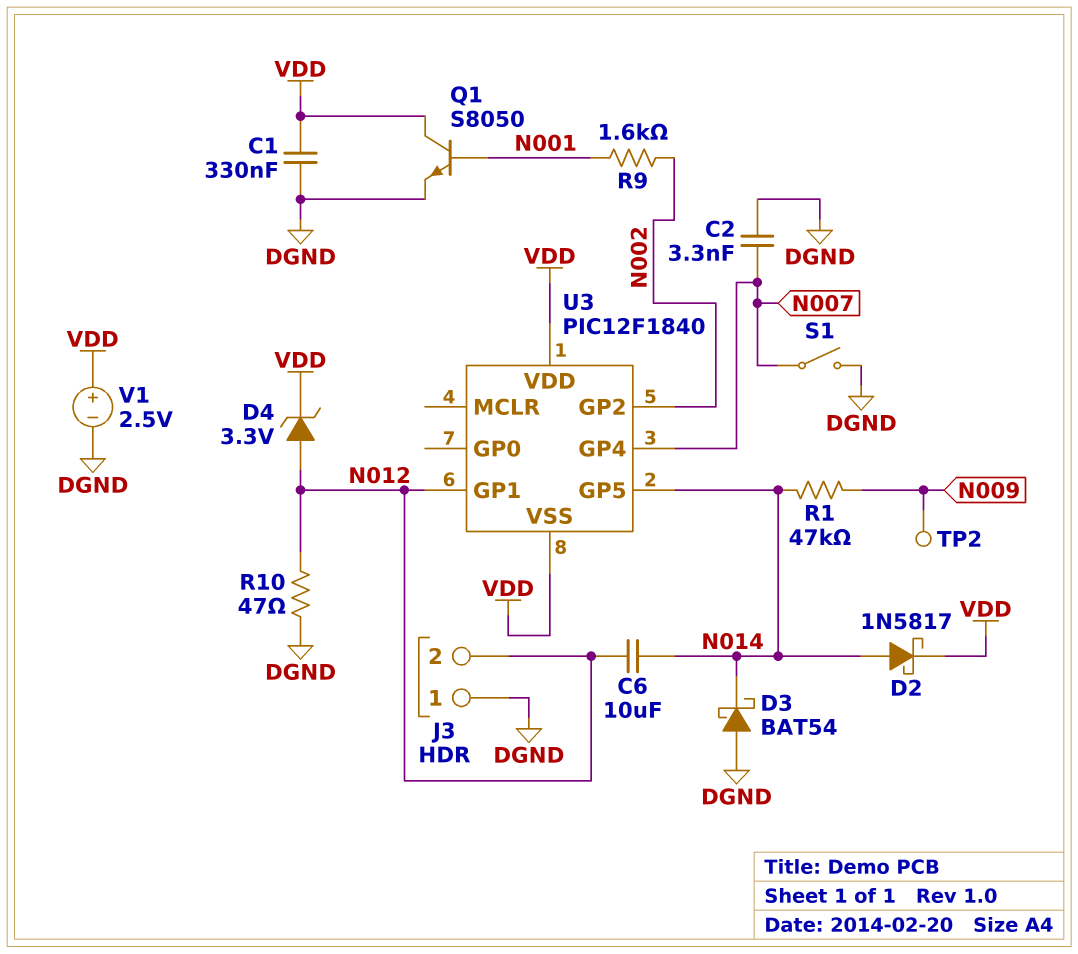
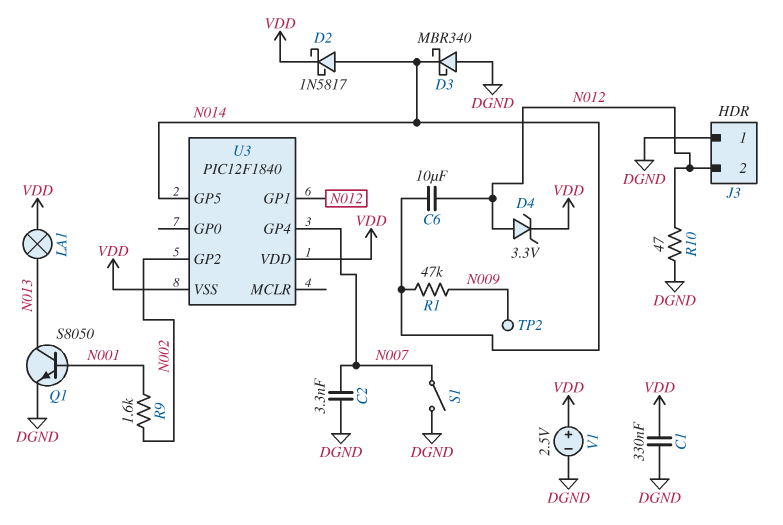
D3: schottky BAT54 (A DGND, K N014) -> schottky MBR340 (A DGND, K N014)
LA1: none -> lamp (N013, VDD)
Q1: NPN S8050 (B N001, C VDD, E DGND) -> NPN S8050 (B N001, C N013, E DGND)

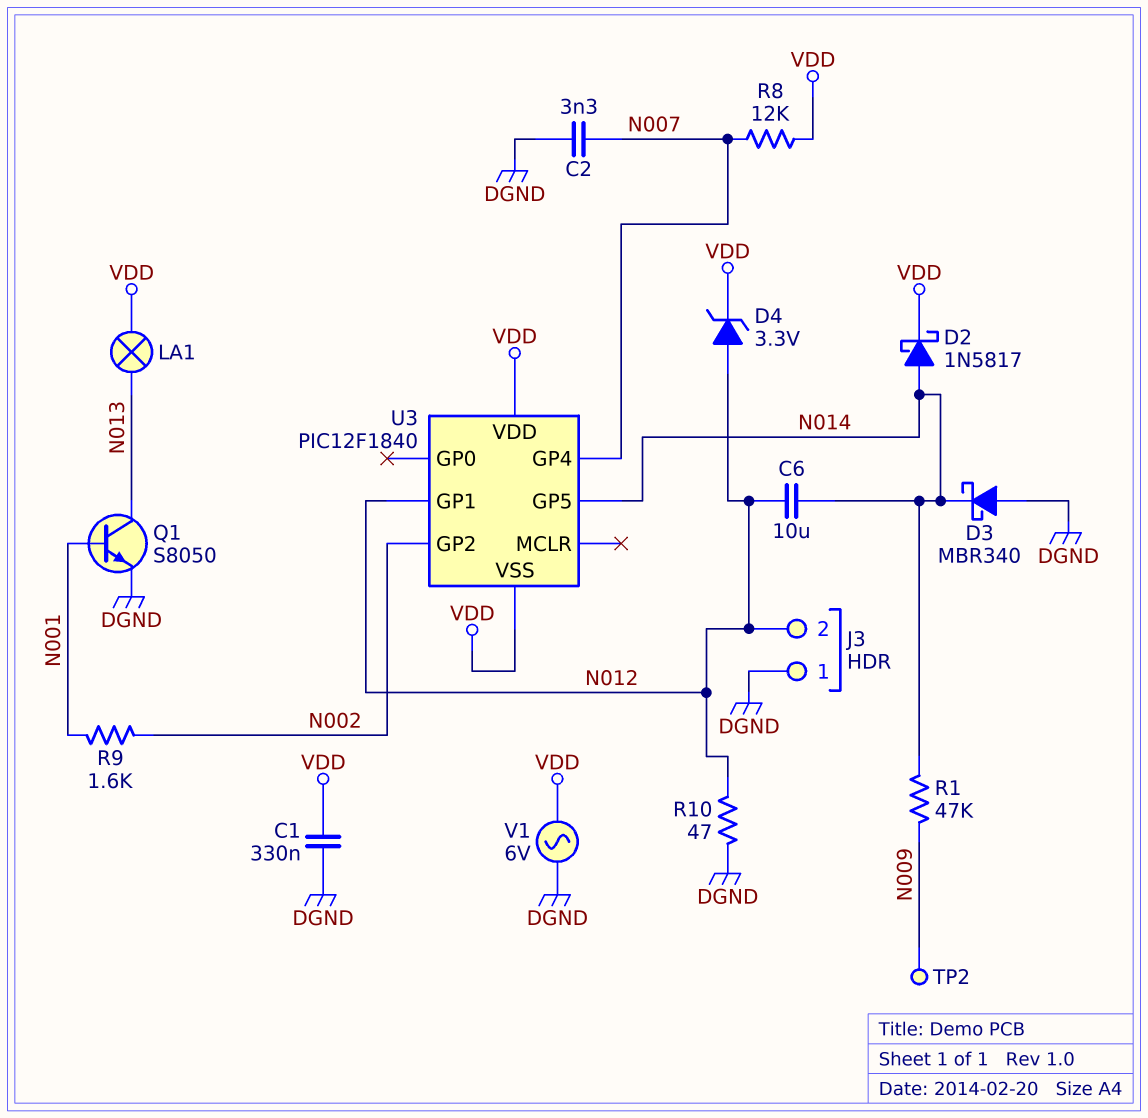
R8: none -> 12k (N007, VDD)
S1: switch (DGND, N007) -> none
V1: 2.5V (plus VDD, minus DGND) -> AC 6V (DGND, VDD)

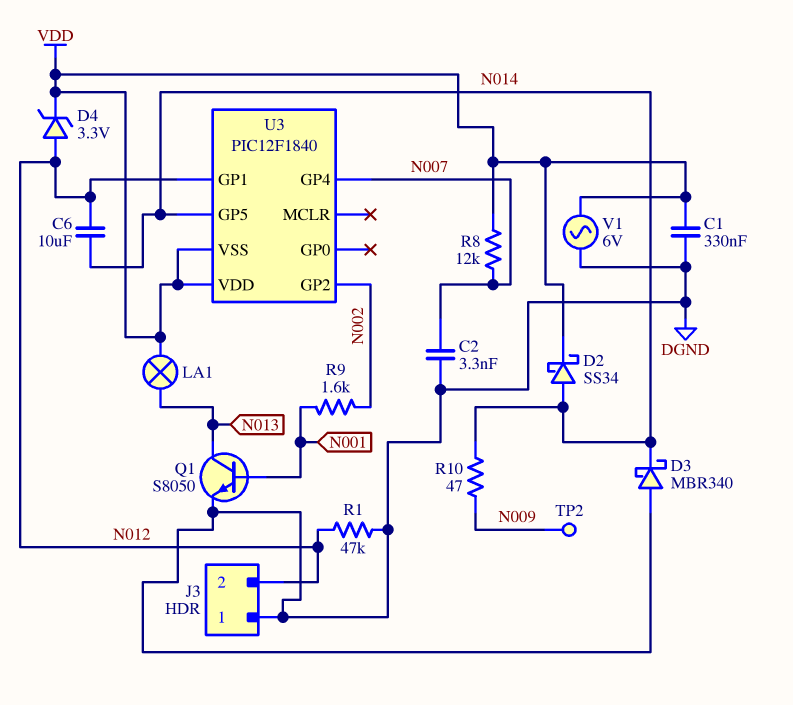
D2: schottky 1N5817 (A N014, K VDD) -> schottky SS34 (A N014, K VDD)
R1: 47k (N009, N014) -> 47k (DGND, N012)
R10: 47 (DGND, N012) -> 47 (N009, N014)

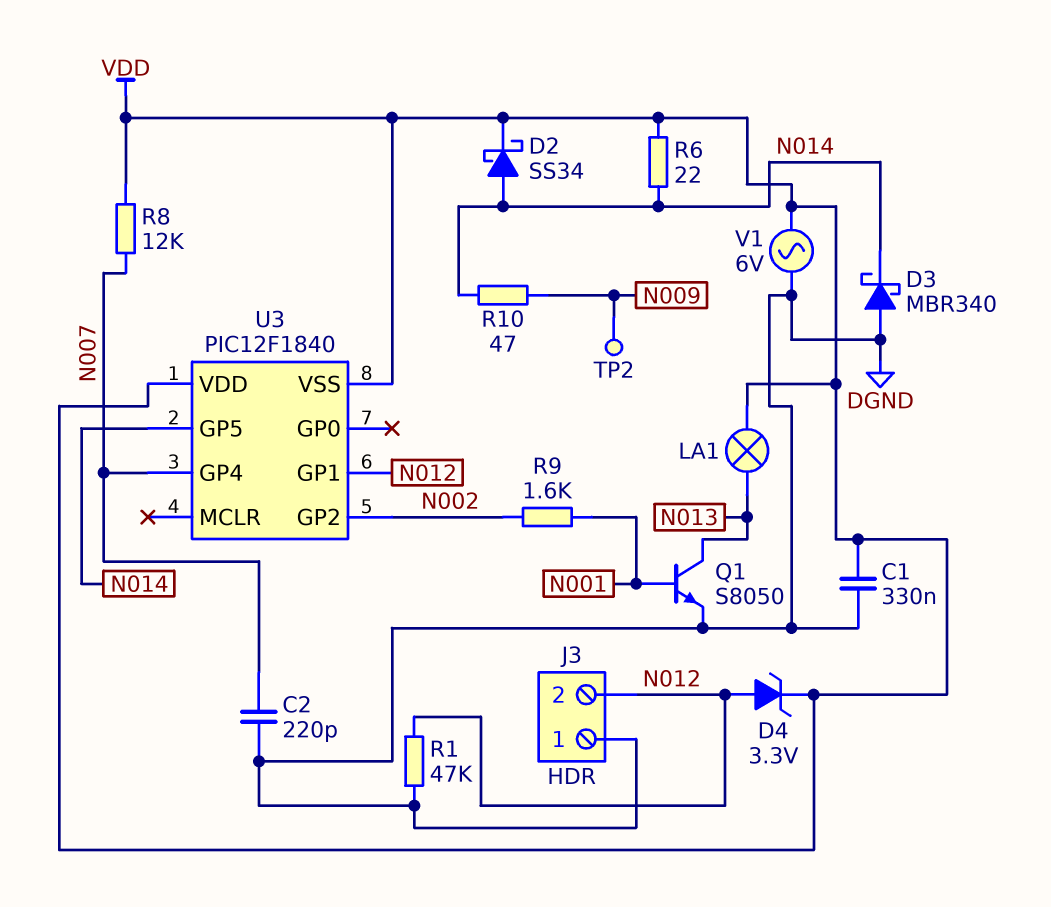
C2: 3.3nF (DGND, N007) -> 220pF (DGND, N007)
C6: 10uF (N012, N014) -> none
R6: none -> 22 (N014, VDD)

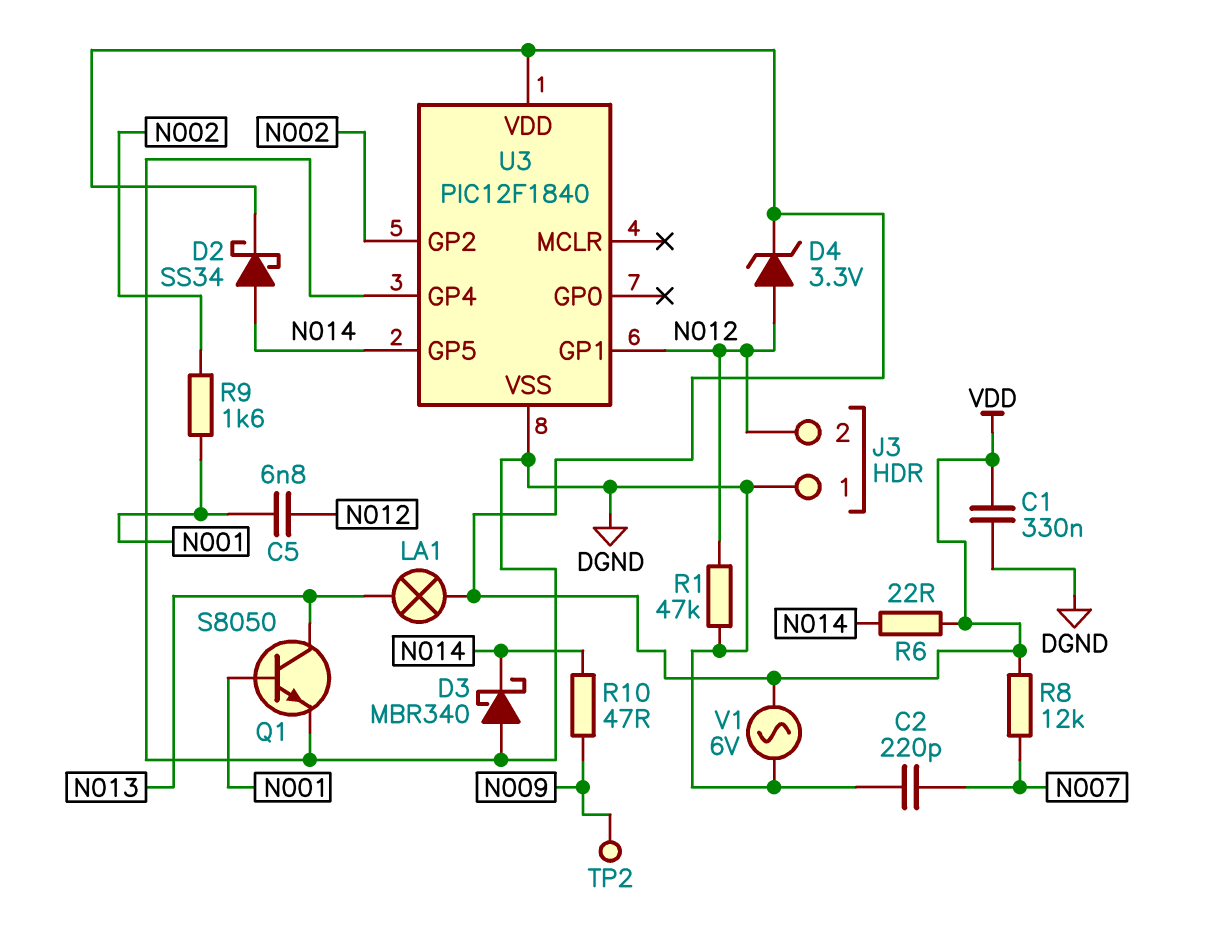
C5: none -> 6.8nF (N001, N012)
U3 pin GP4: N007 -> DGND
U3 pin VSS: VDD -> DGND

